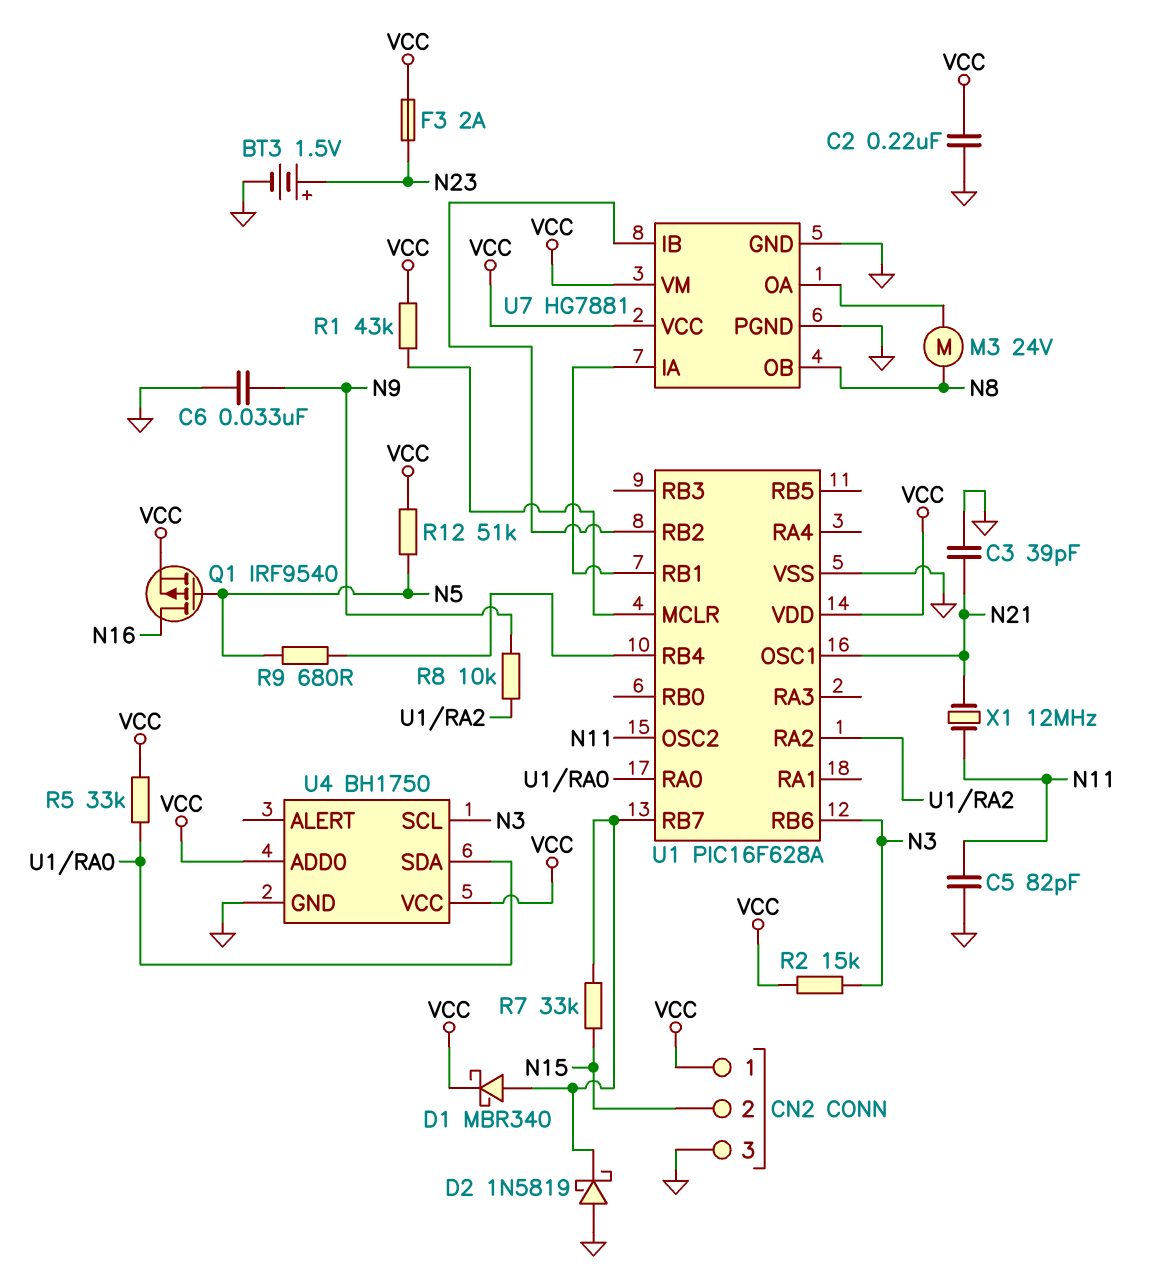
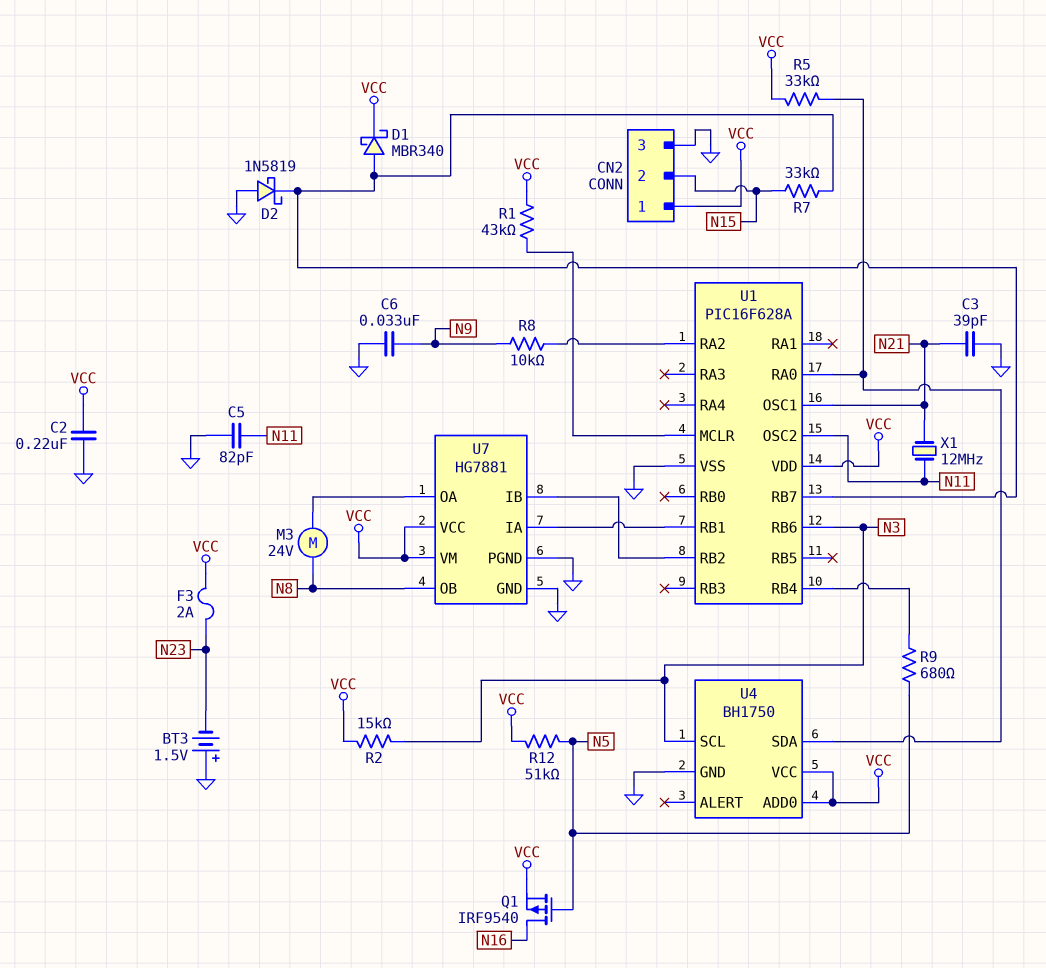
BT3: 1.5V (plus N23, minus GND) -> 1.5V (plus GND, minus N23)

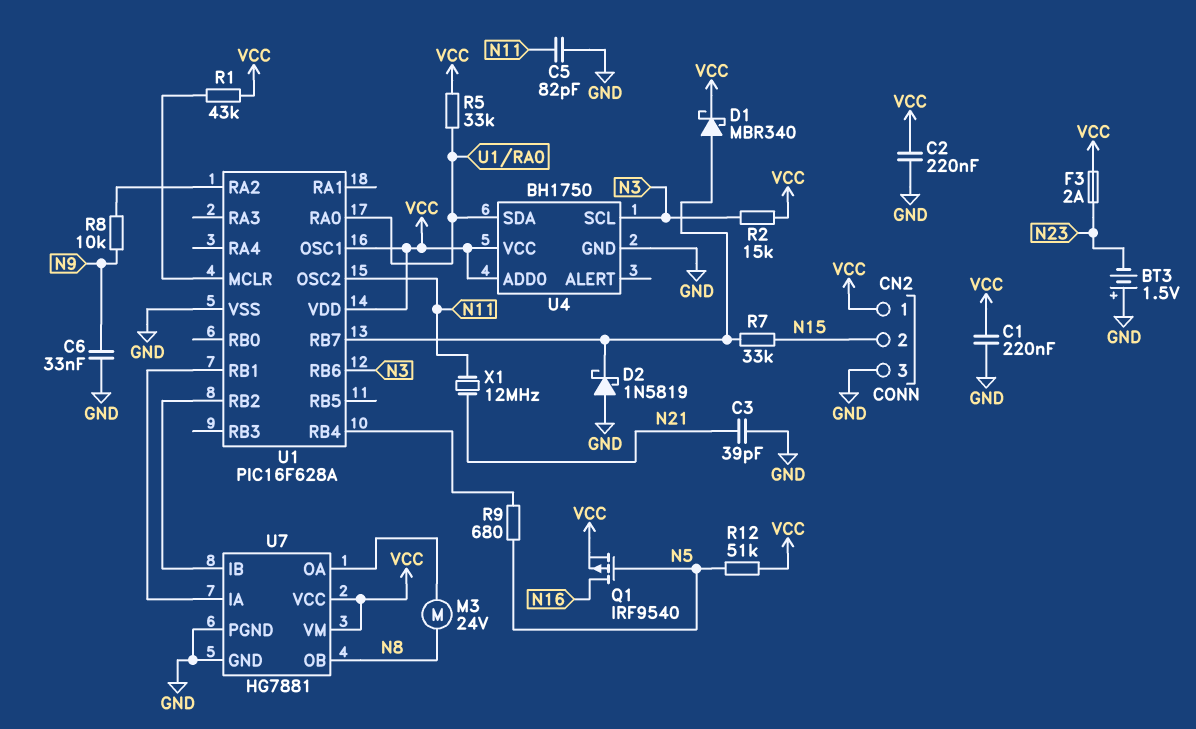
C1: none -> 220nF (GND, VCC)
U1 pin OSC1: N21 -> VCC

